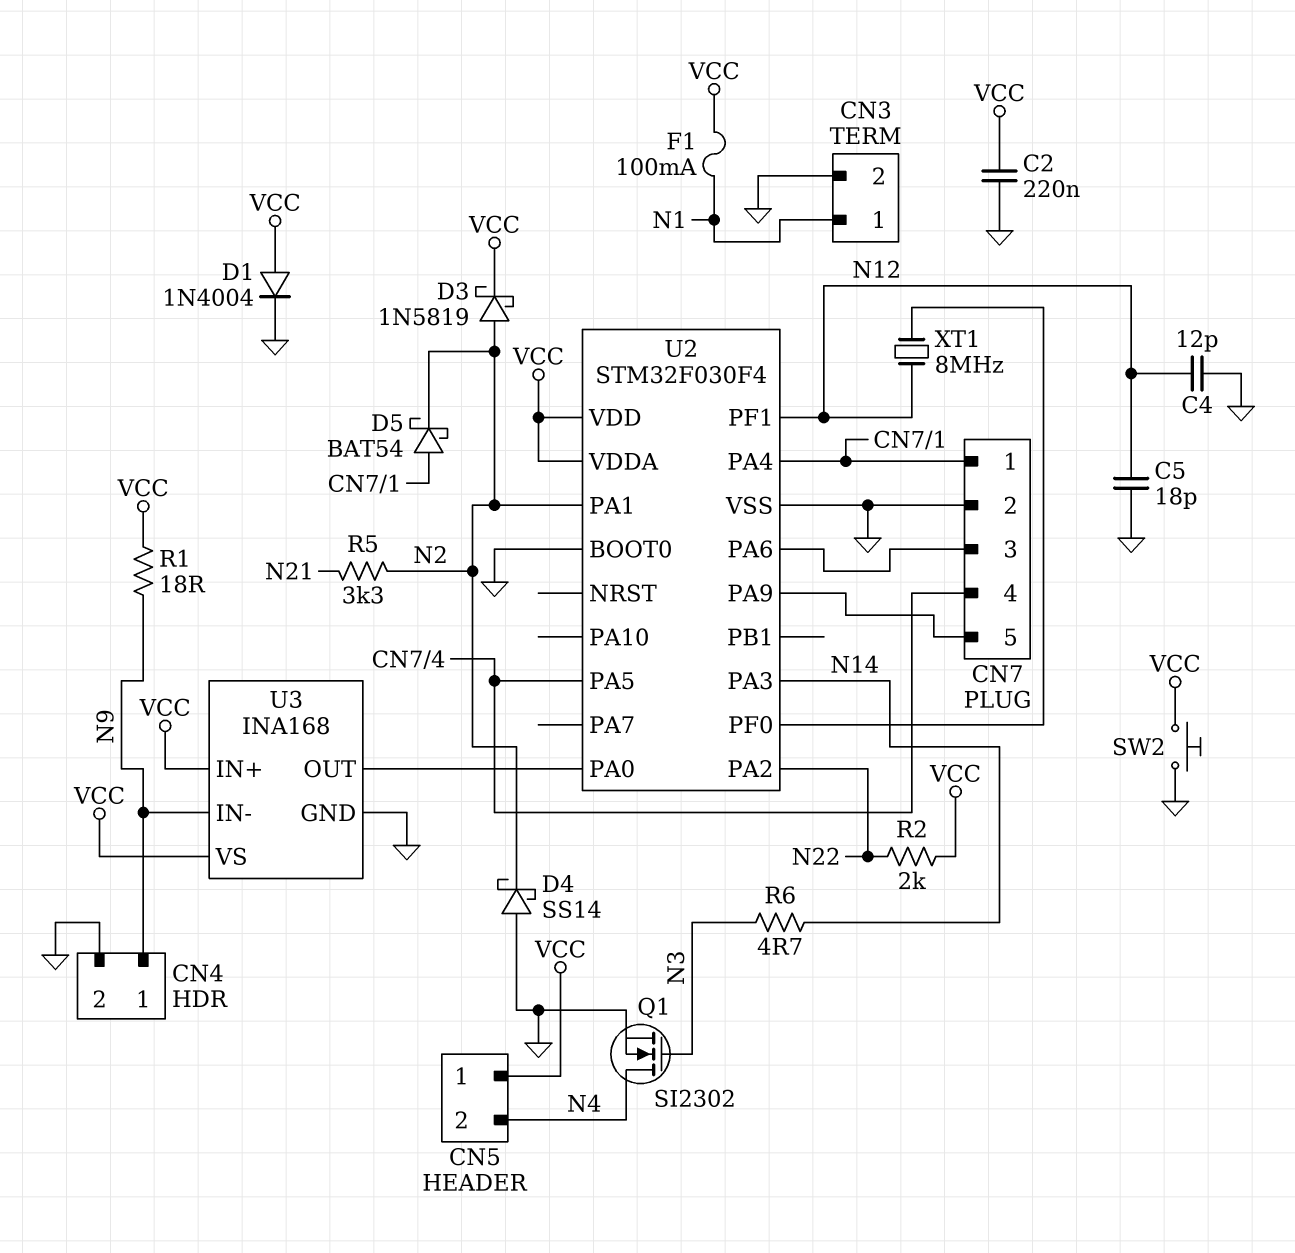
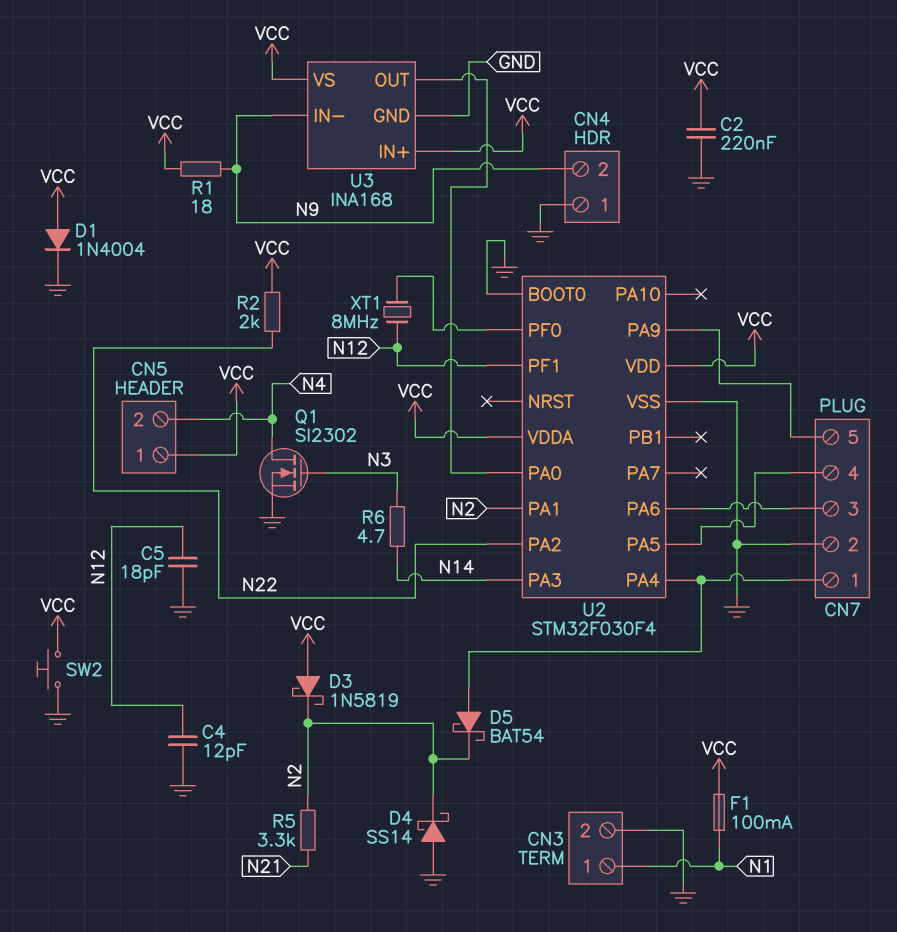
CN4 pin 1: N9 -> GND
CN4 pin 2: GND -> N9
D3: schottky 1N5819 (A N2, K VCC) -> schottky 1N5819 (A VCC, K N2)

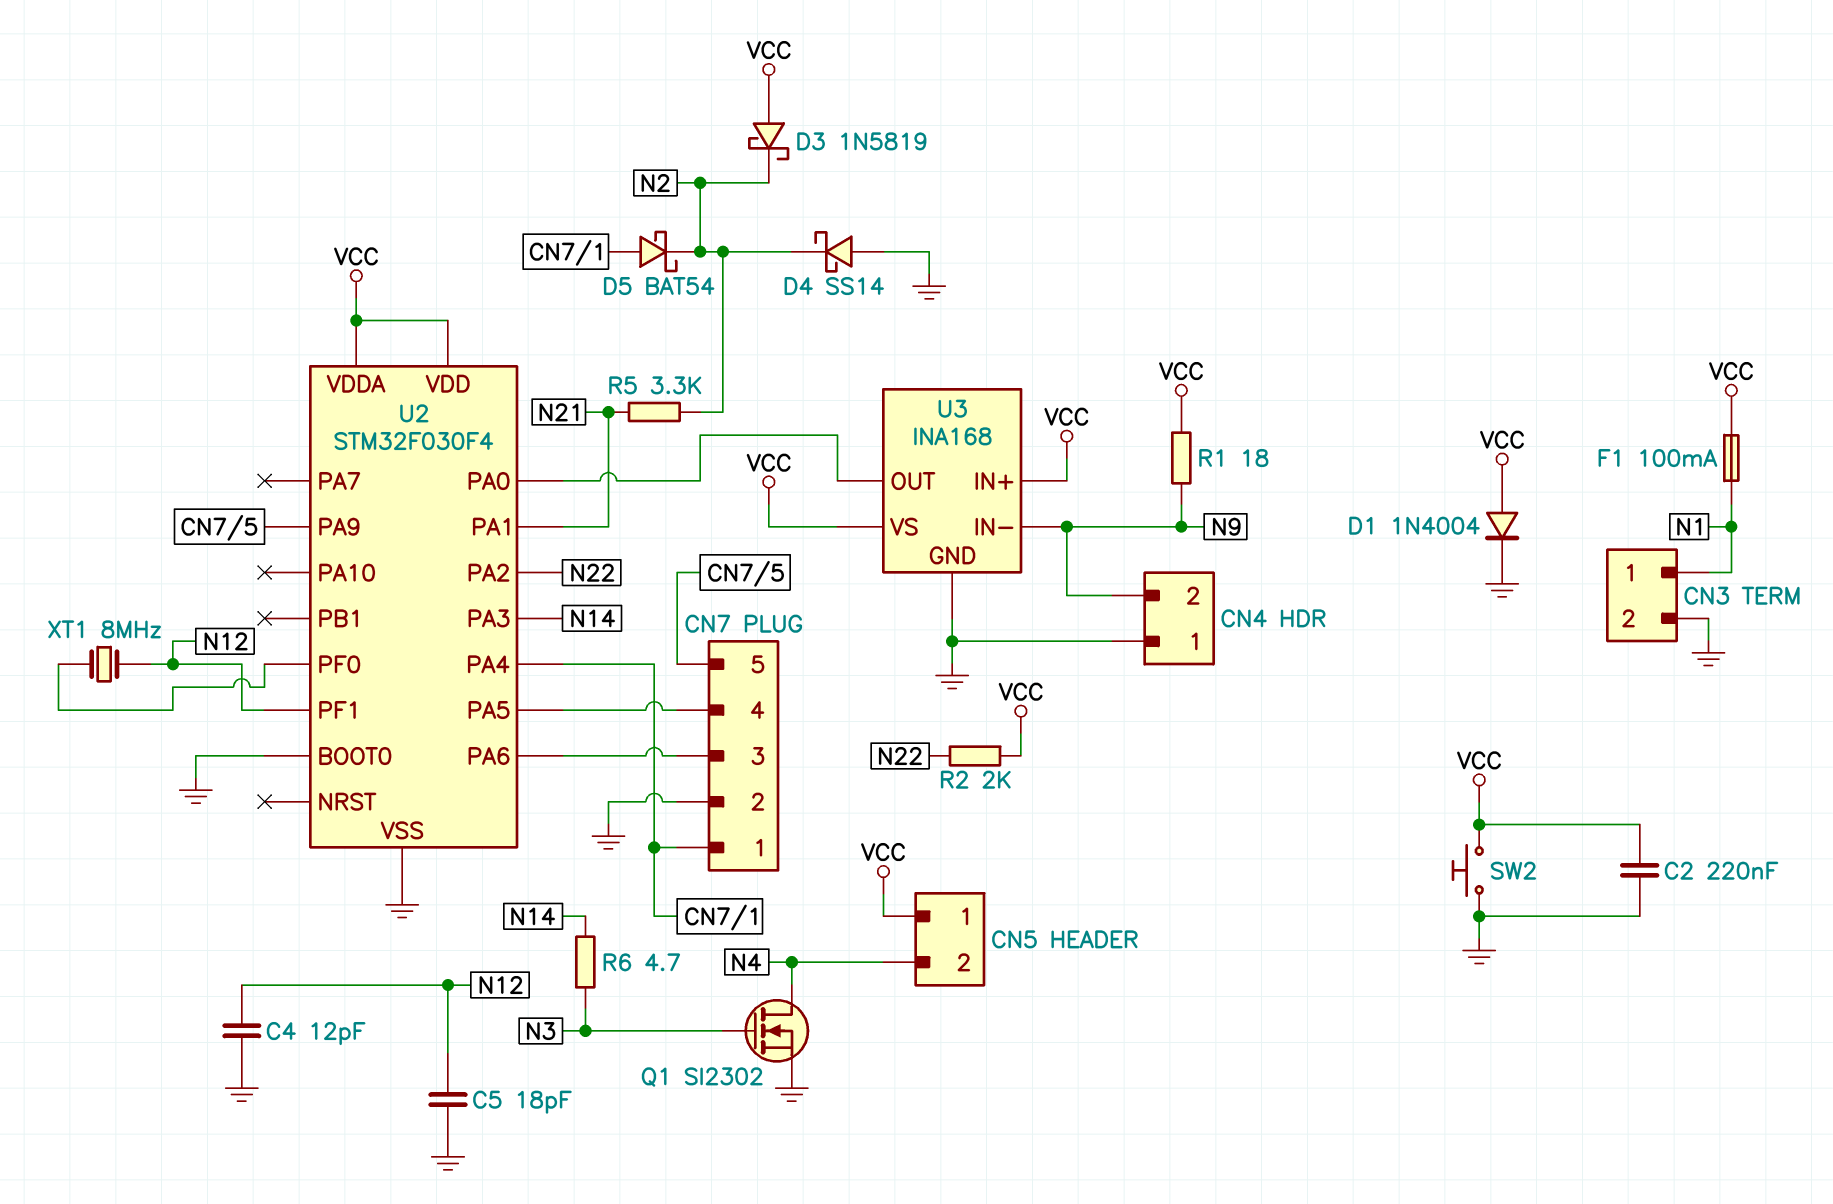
U2 pin PA1: N2 -> N21

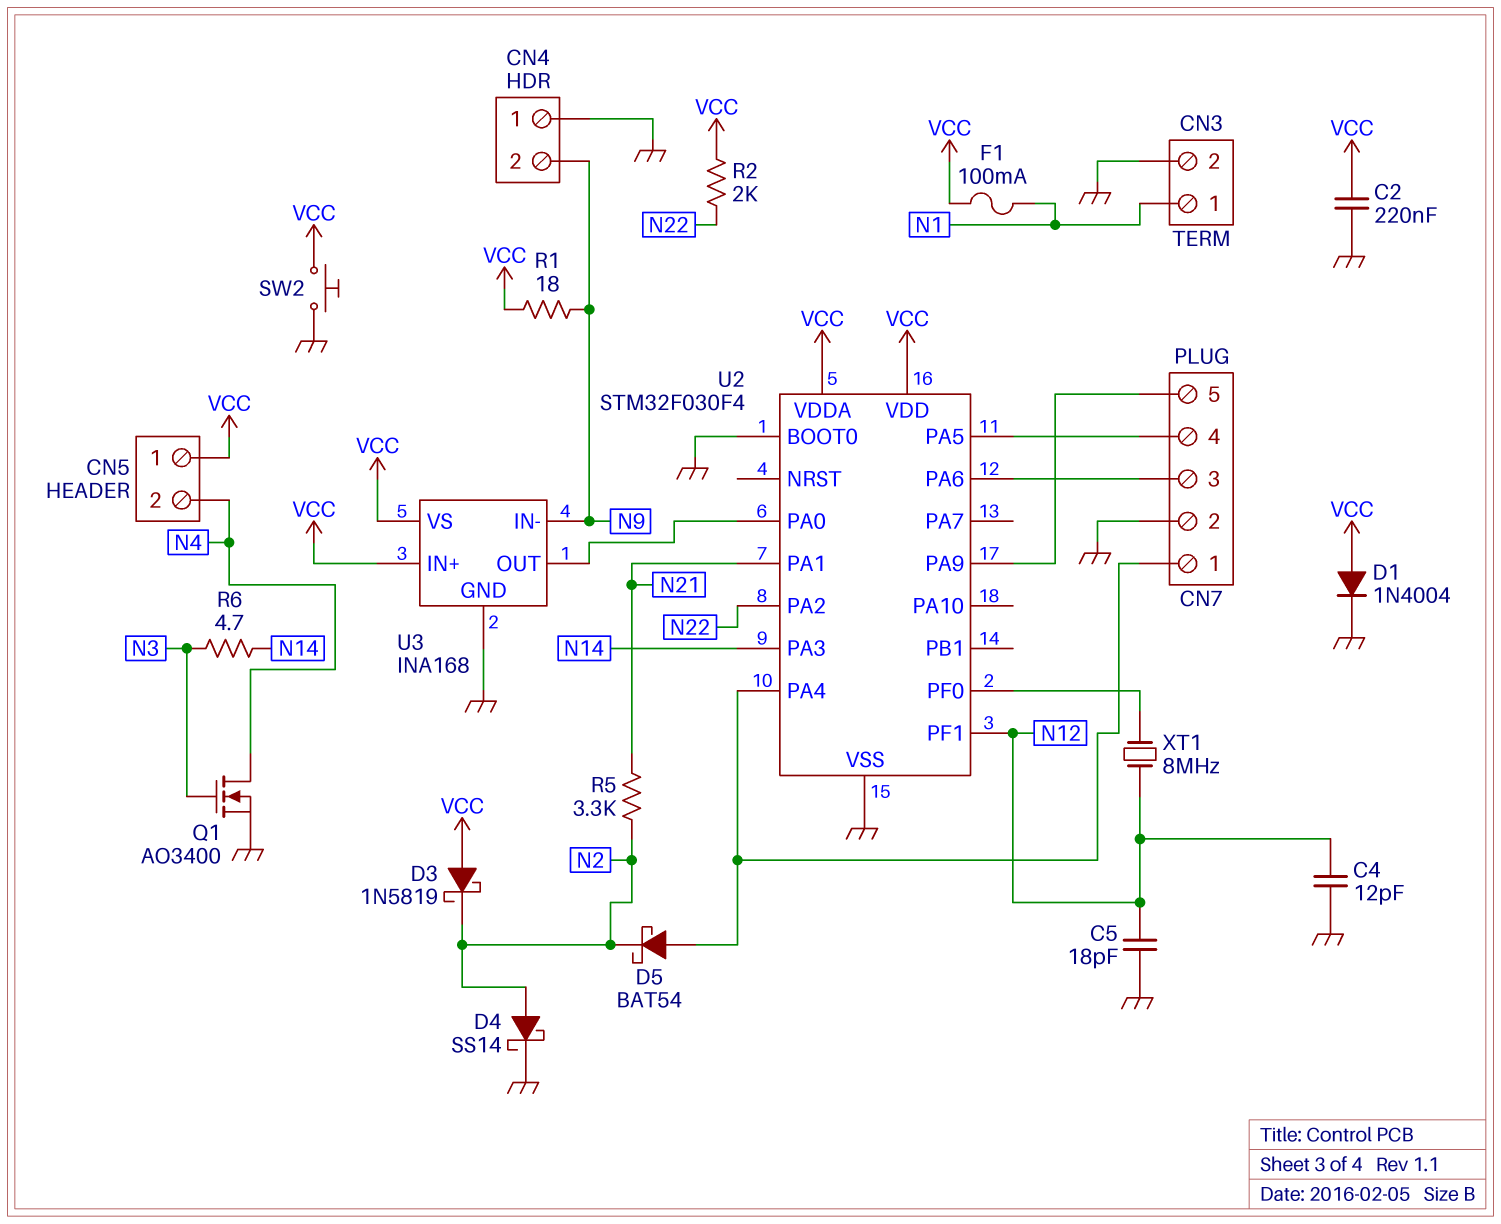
D4: schottky SS14 (A GND, K N2) -> schottky SS14 (A N2, K GND)
Q1: NMOS SI2302 (G N3, D N4, S GND) -> NMOS AO3400 (G N3, D N4, S GND)

